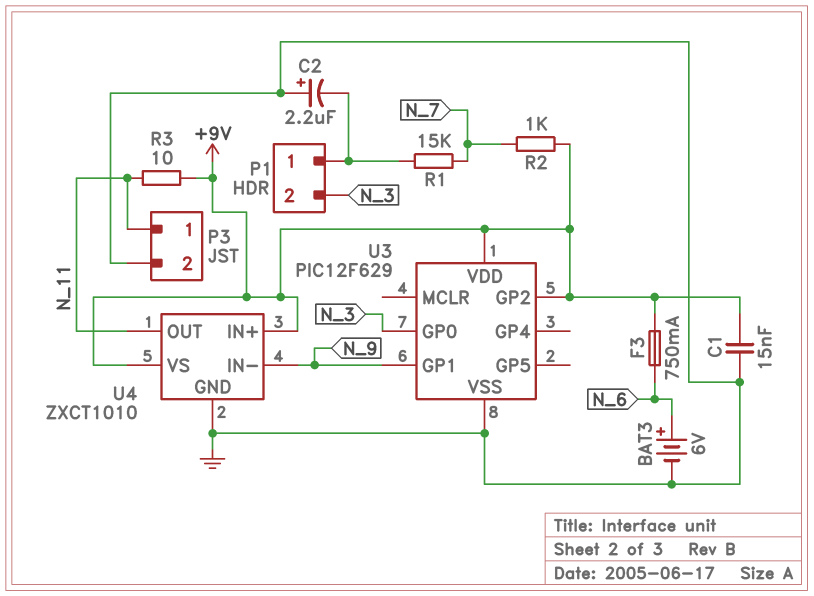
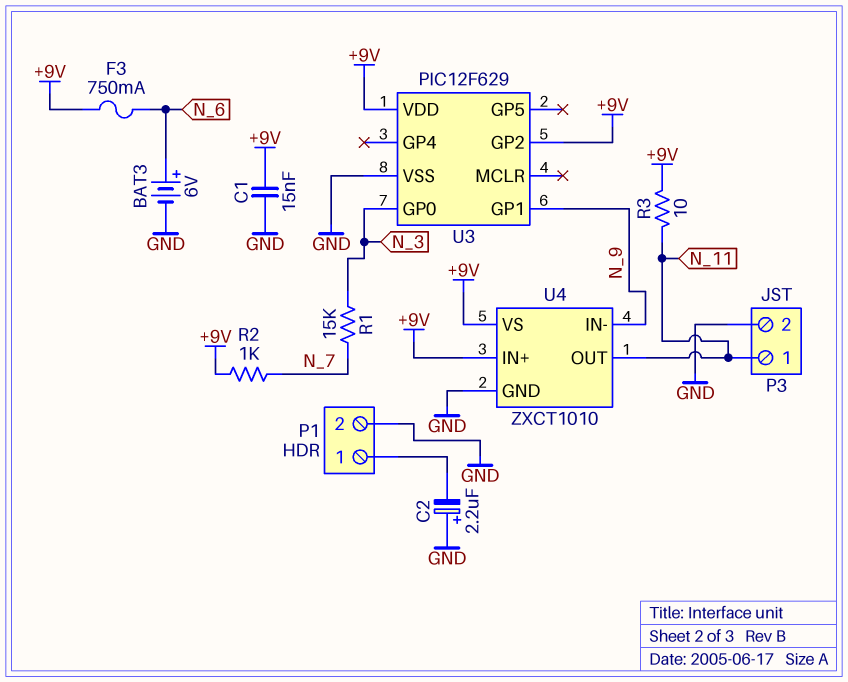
P1 pin 2: N_3 -> GND
R1: 15k (N_7, P1/1) -> 15k (N_3, N_7)

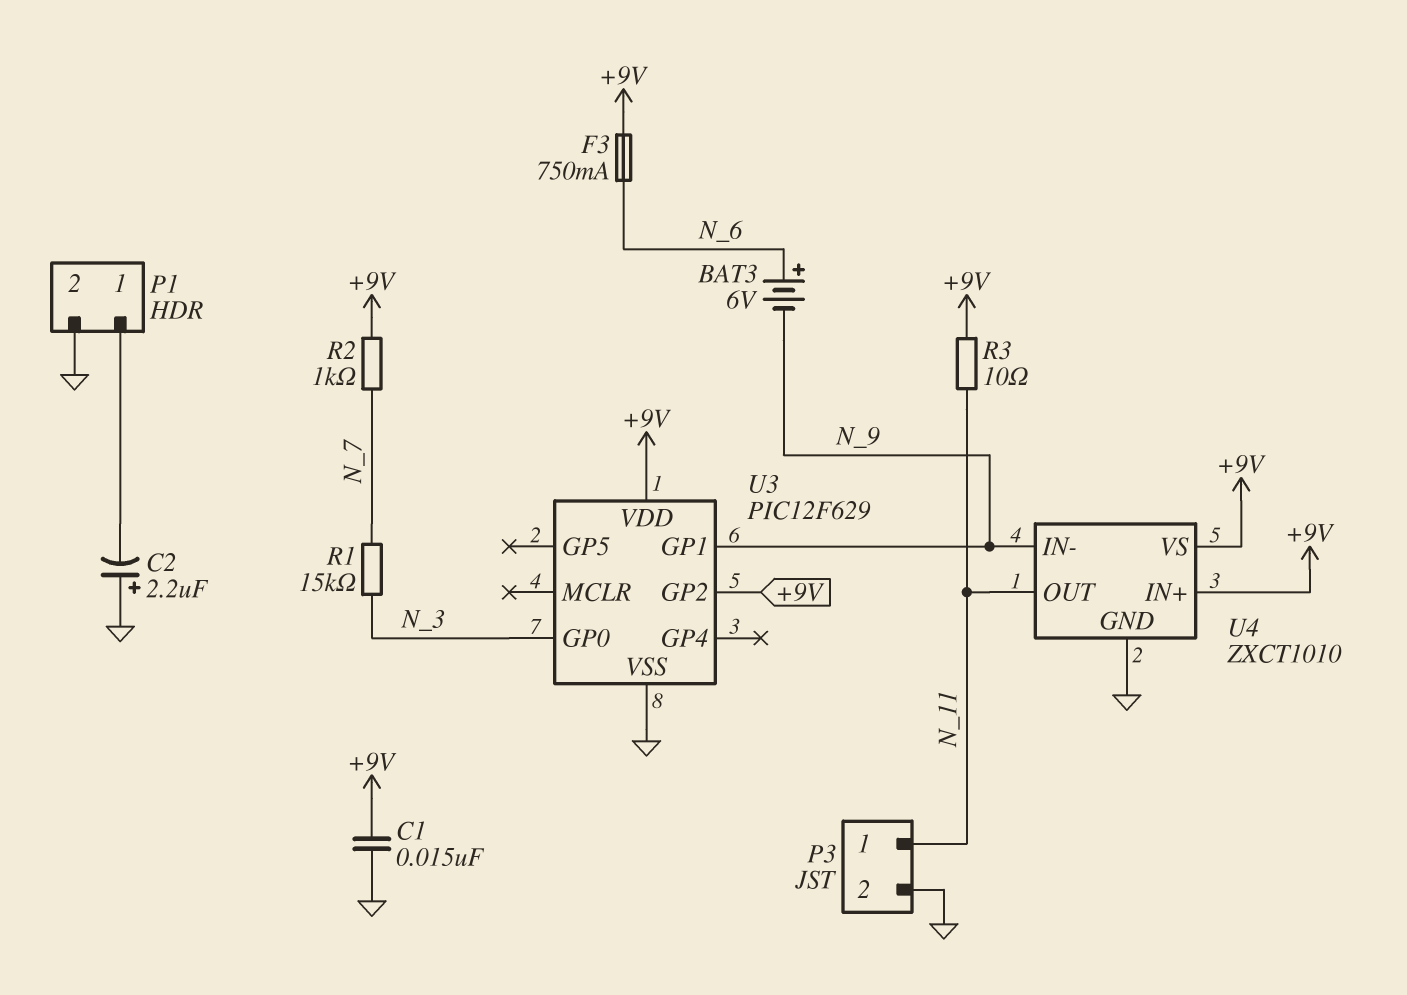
BAT3: 6V (plus N_6, minus GND) -> 6V (plus N_6, minus N_9)

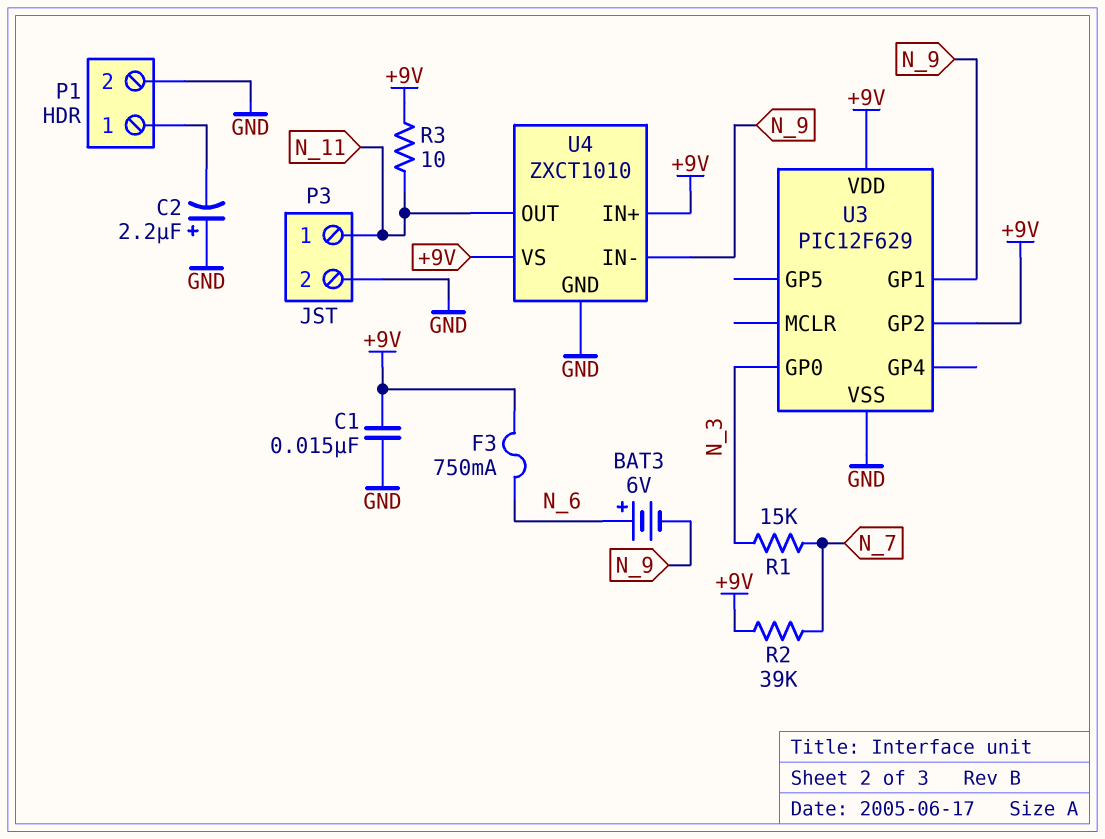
R2: 1k (+9V, N_7) -> 39k (+9V, N_7)

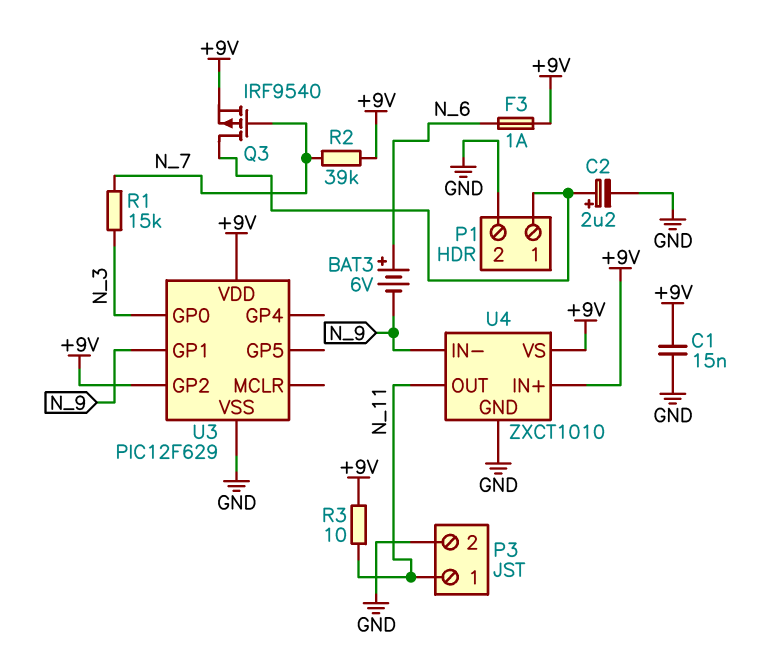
C2: 2.2uF (plus GND, minus P1/1) -> 2.2uF (plus P1/1, minus GND)
F3: 750mA (+9V, N_6) -> 1A (+9V, N_6)
Q3: none -> PMOS IRF9540 (G N_7, D P1/1, S +9V)

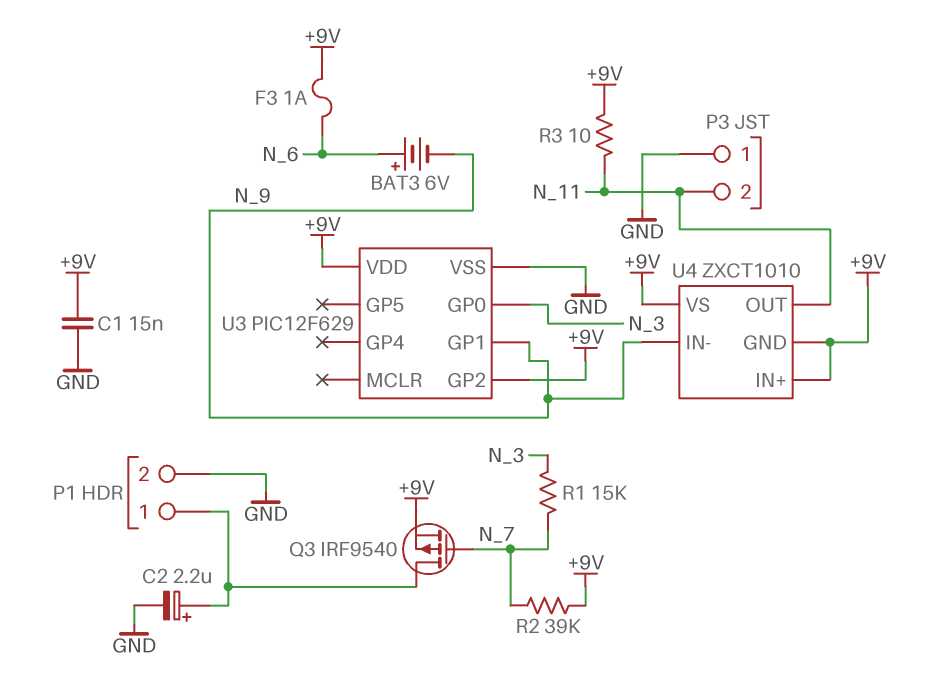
P3 pin 1: N_11 -> GND
P3 pin 2: GND -> N_11
U4 pin GND: GND -> +9V

